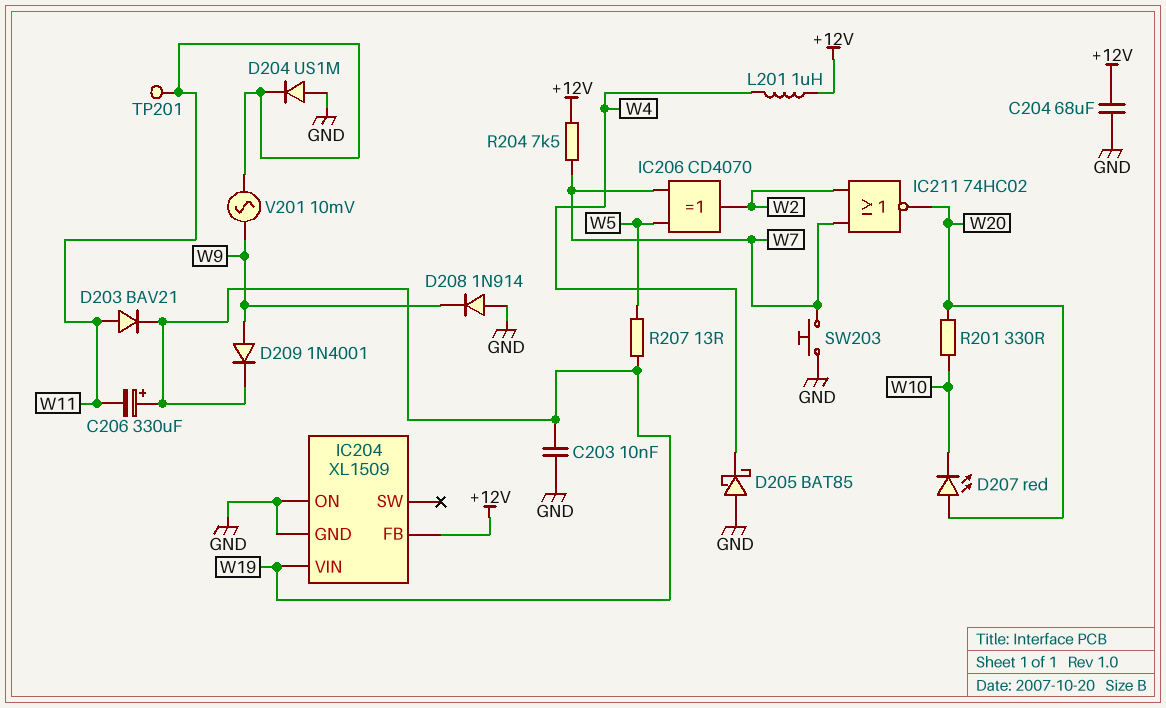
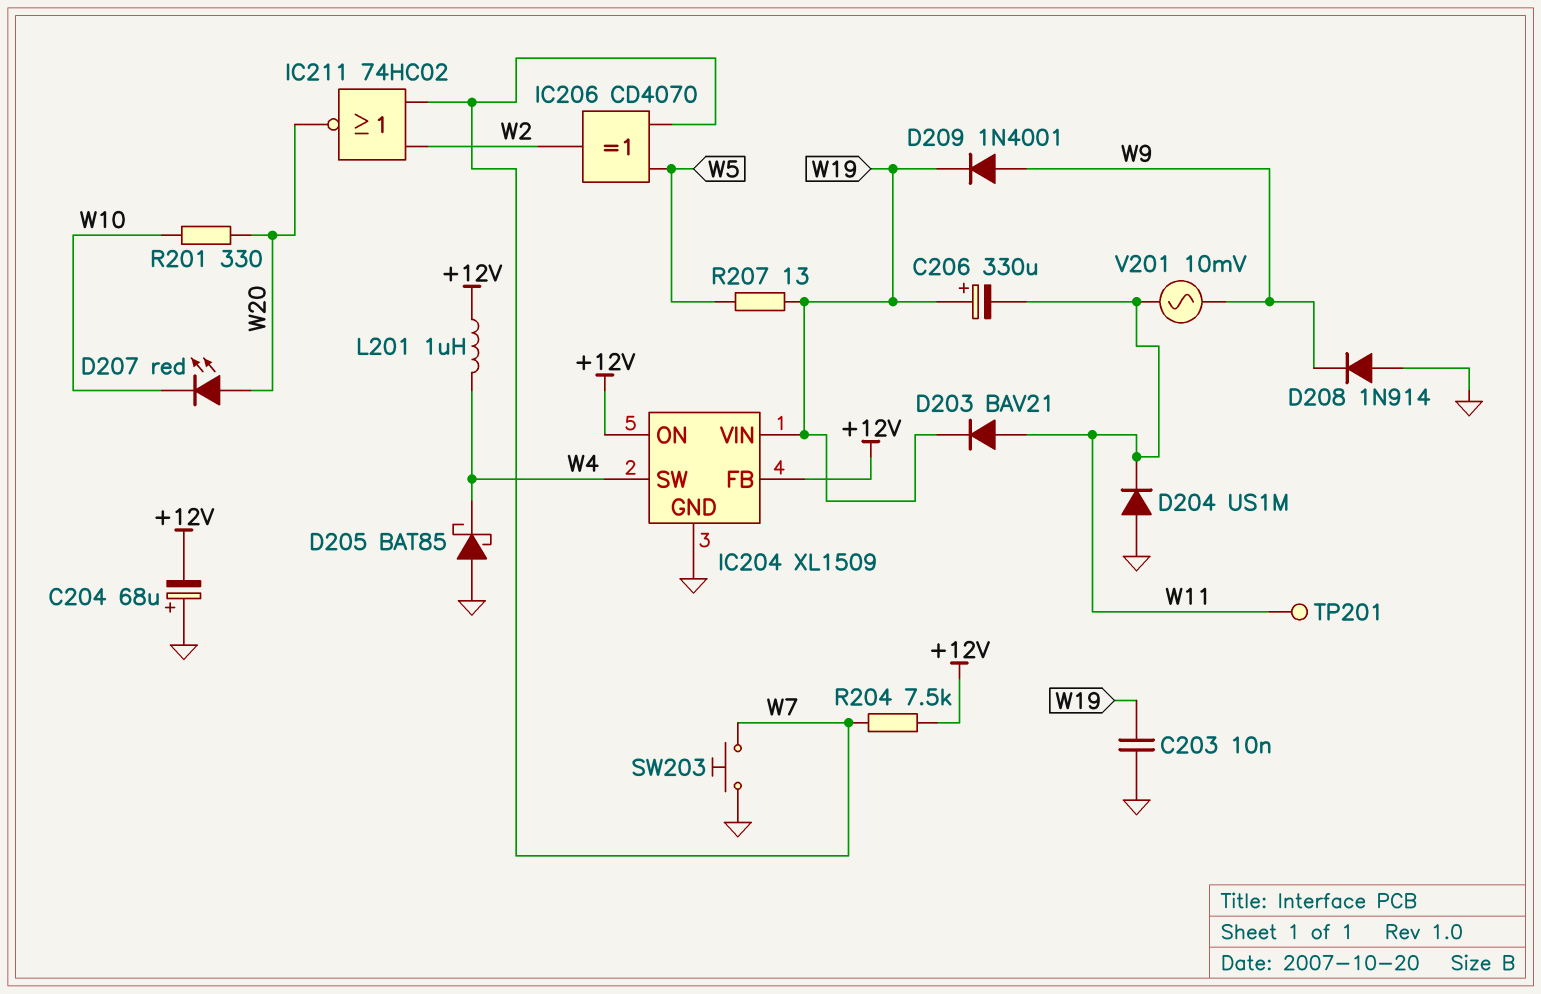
C204: 68uF (+12V, GND) -> 68uF (plus GND, minus +12V)
IC204 pin ON: GND -> +12V
IC204 pin SW: none -> W4

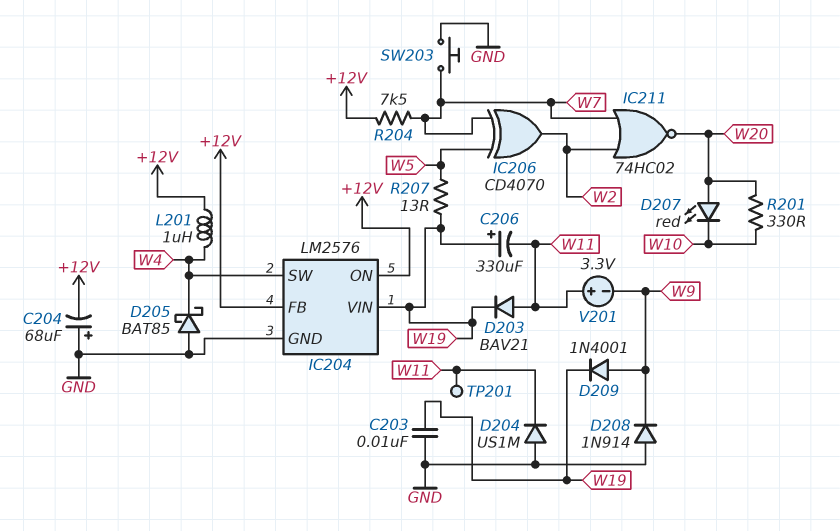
IC204: XL1509 -> LM2576
V201: AC 10mV (W9, W11) -> 3.3V (plus W11, minus W9)

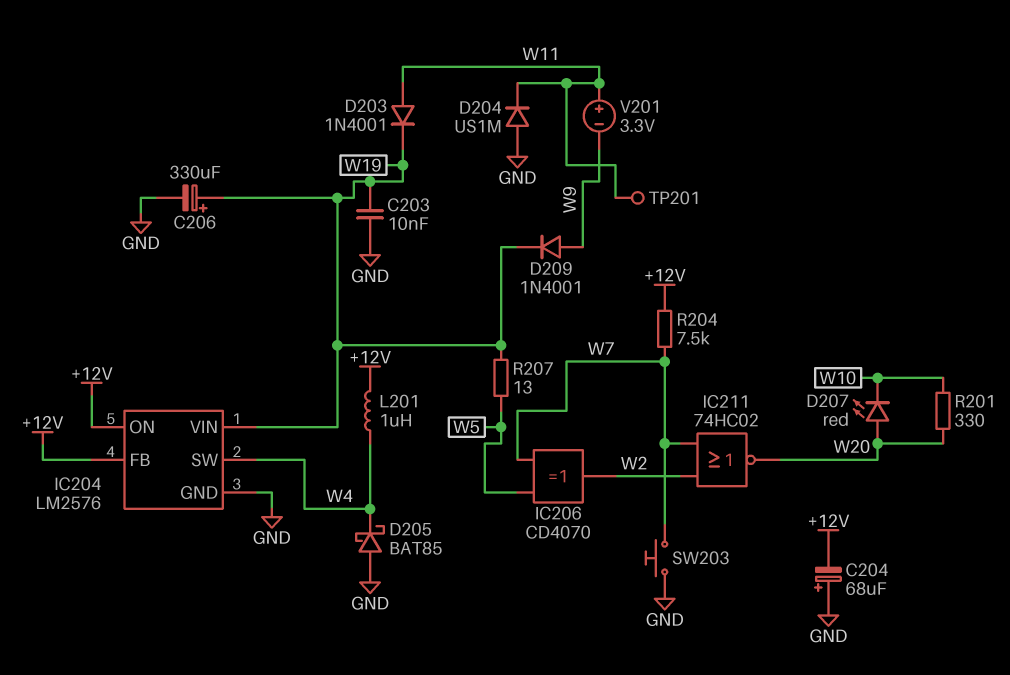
C206: 330uF (plus W19, minus W11) -> 330uF (plus W19, minus GND)
D203: diode BAV21 (A W11, K W19) -> diode 1N4001 (A W11, K W19)
D208: diode 1N914 (A GND, K W9) -> none

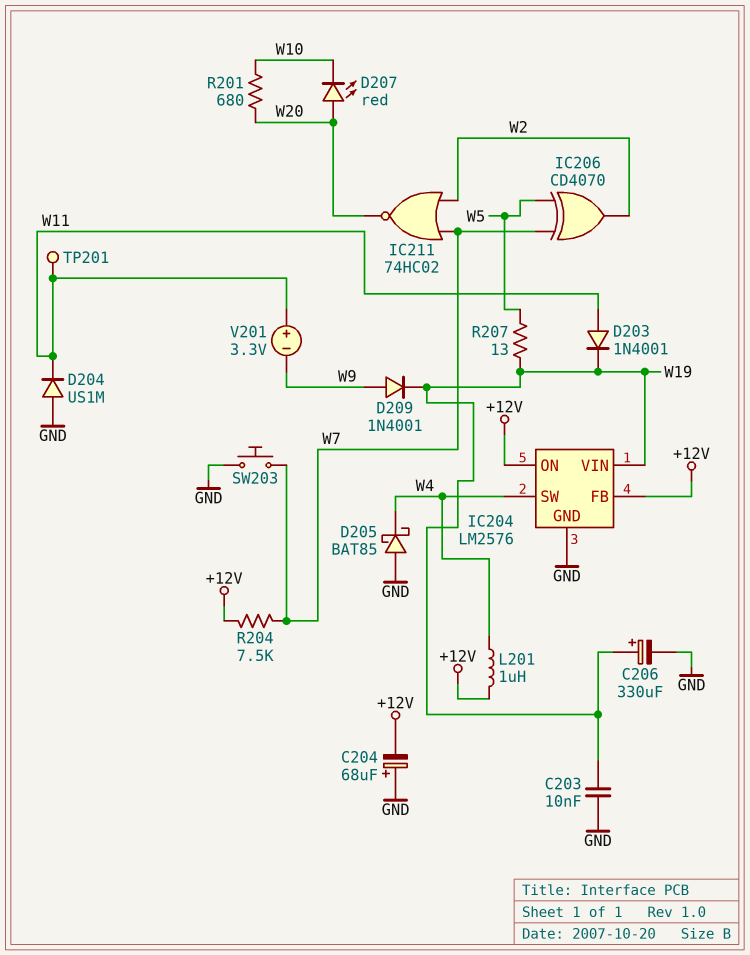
R201: 330 (W10, W20) -> 680 (W10, W20)

